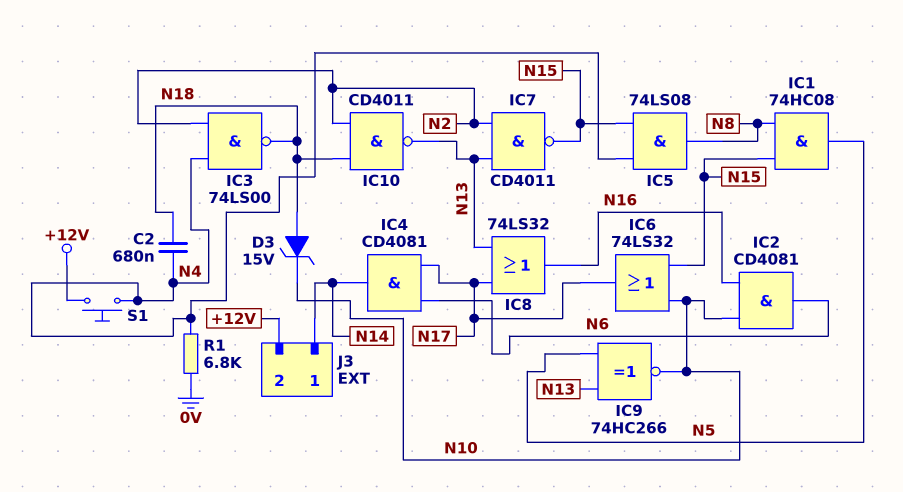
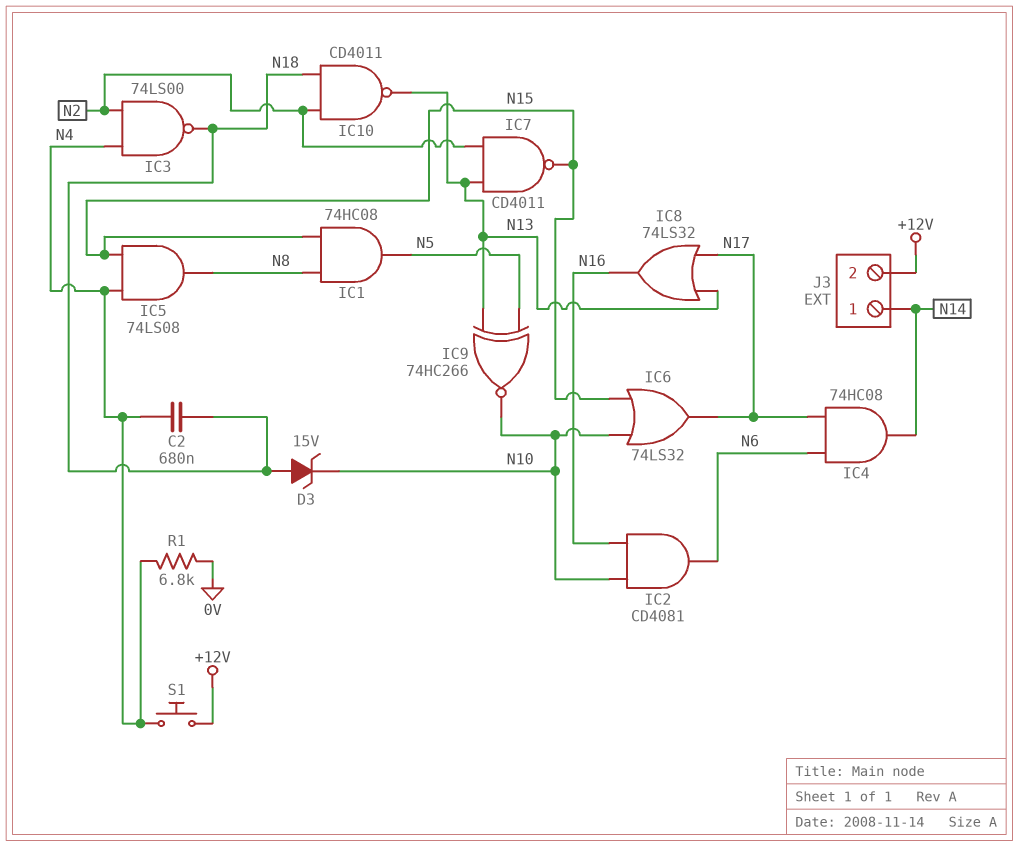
IC4: AND CD4081 (in N6, in N17, out N14) -> AND 74HC08 (in N6, in N17, out N14)

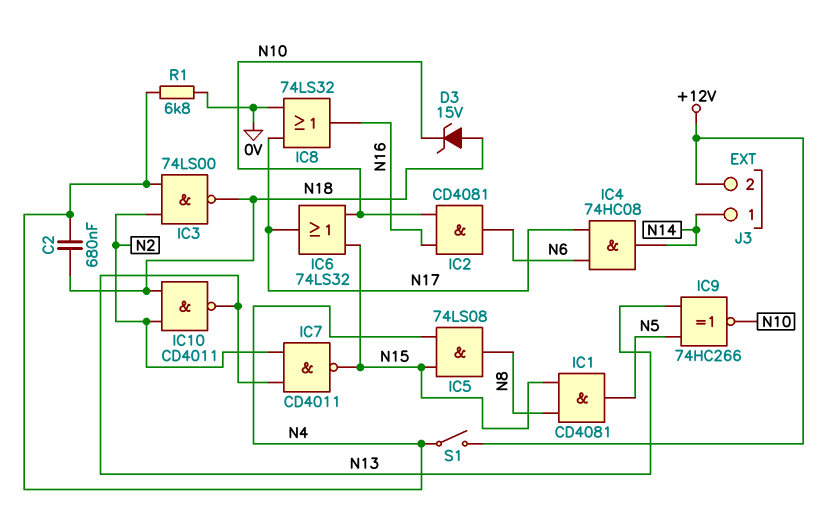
IC1: AND 74HC08 (in N8, in N15, out N5) -> AND CD4081 (in N8, in N15, out N5)
IC8: OR 74LS32 (in N13, in N17, out N16) -> OR 74LS32 (in 0V, in N17, out N16)
S1: button (+12V, N4) -> switch (+12V, N4)

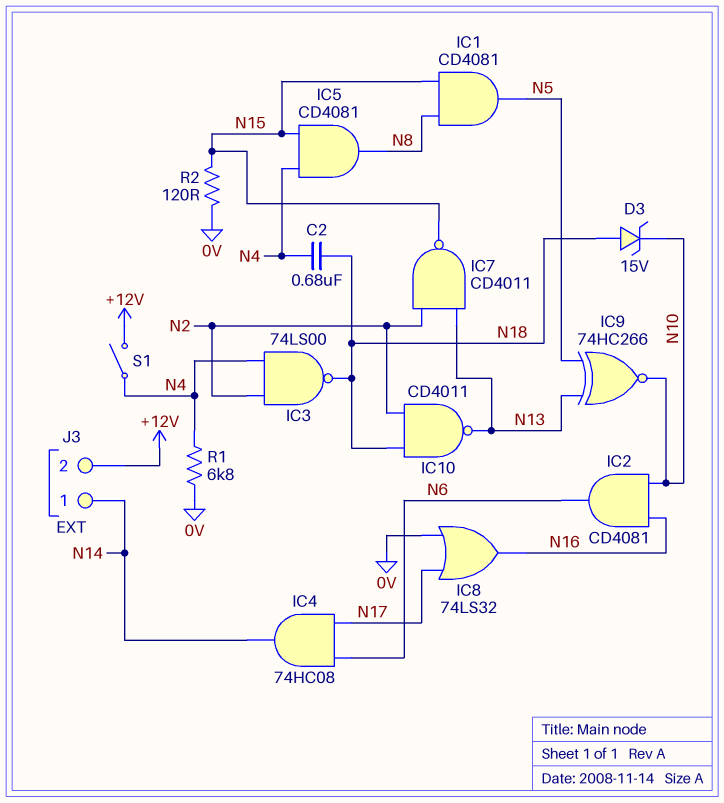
IC5: AND 74LS08 (in N4, in N15, out N8) -> AND CD4081 (in N4, in N15, out N8)
IC6: OR 74LS32 (in N10, in N15, out N17) -> none
R2: none -> 120 (0V, N15)

